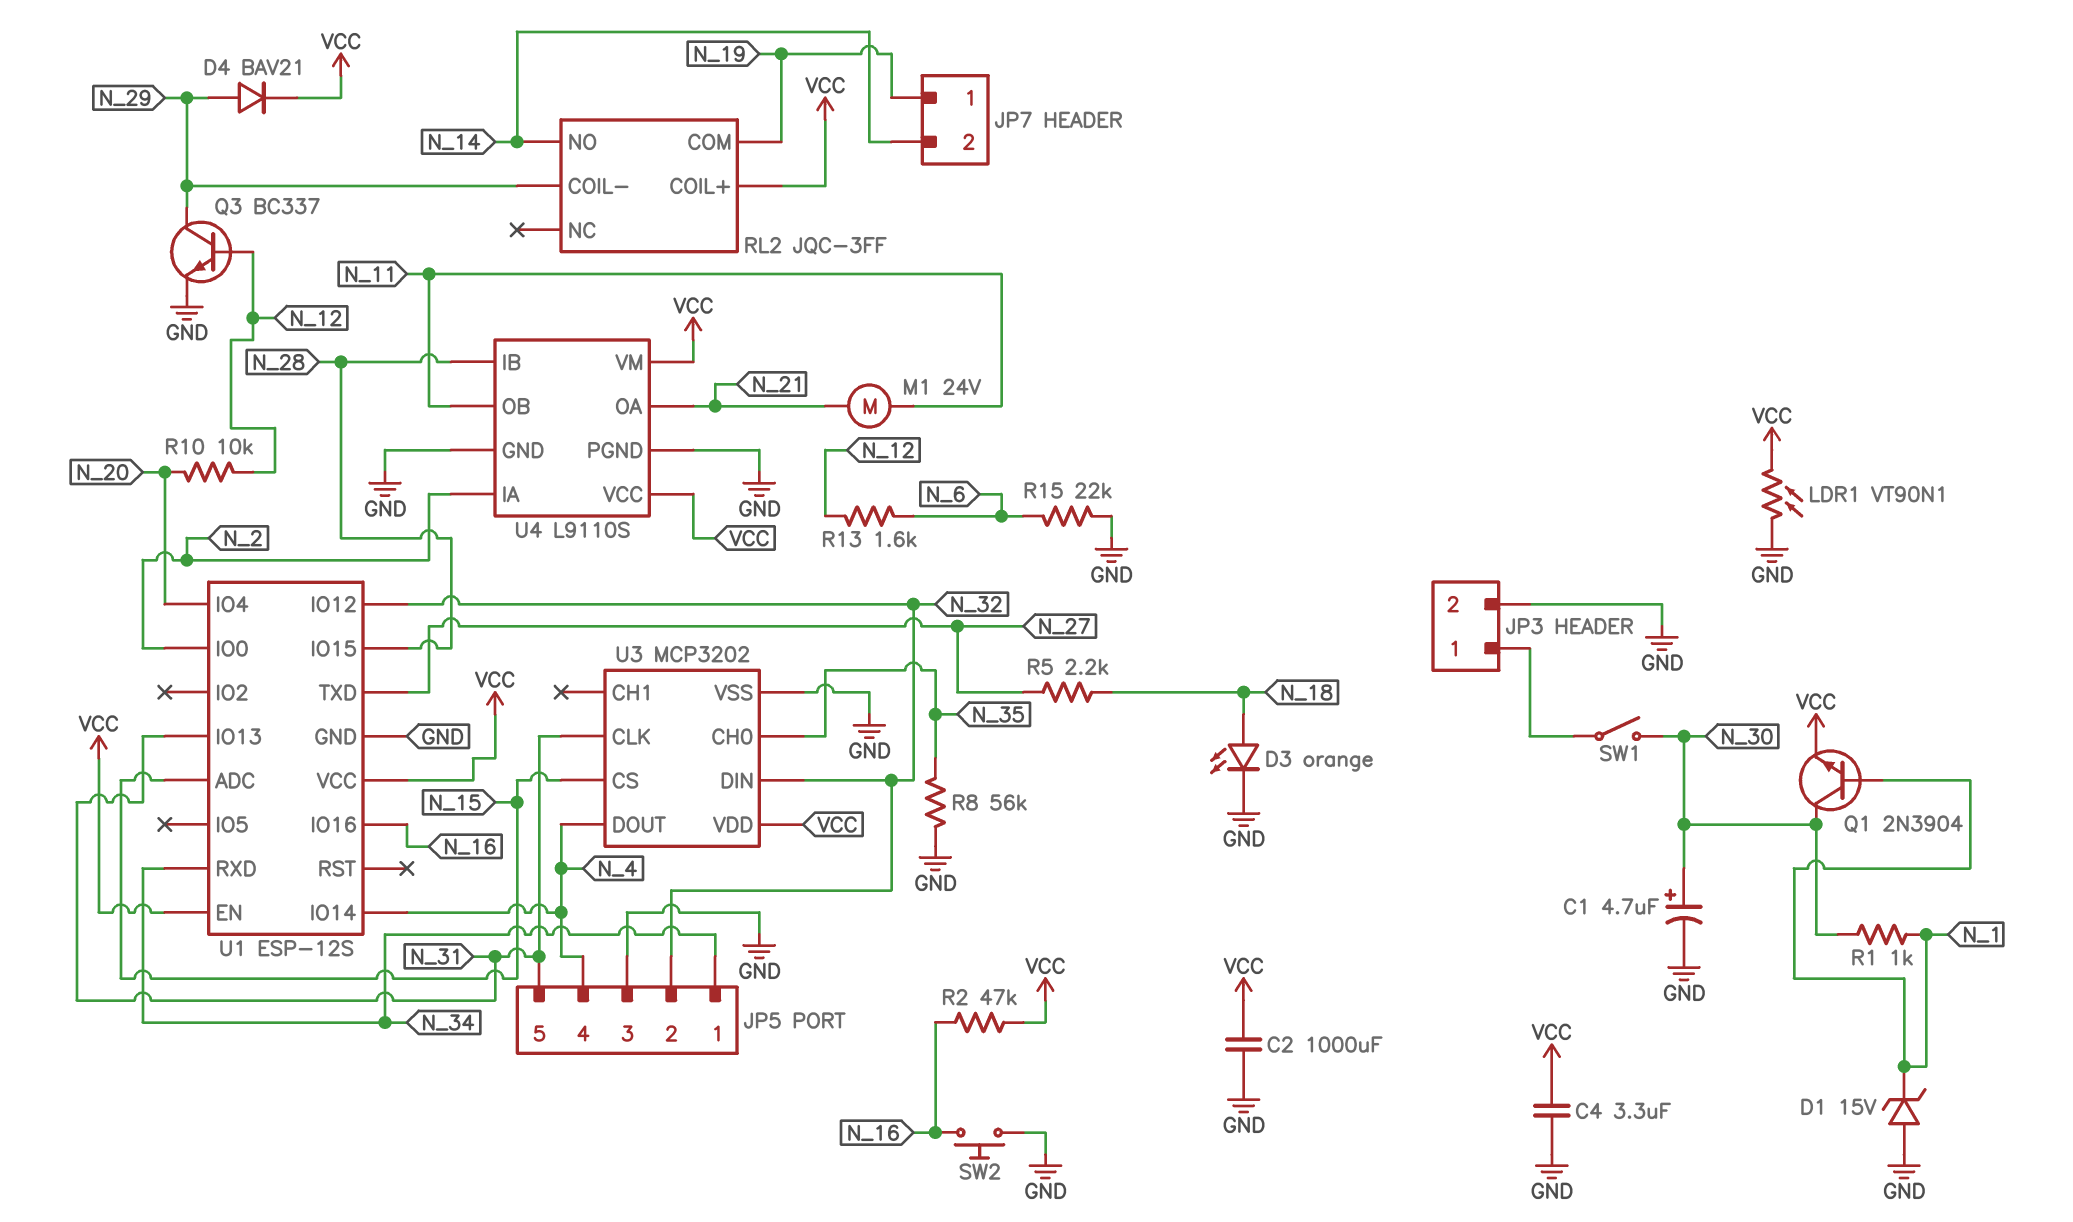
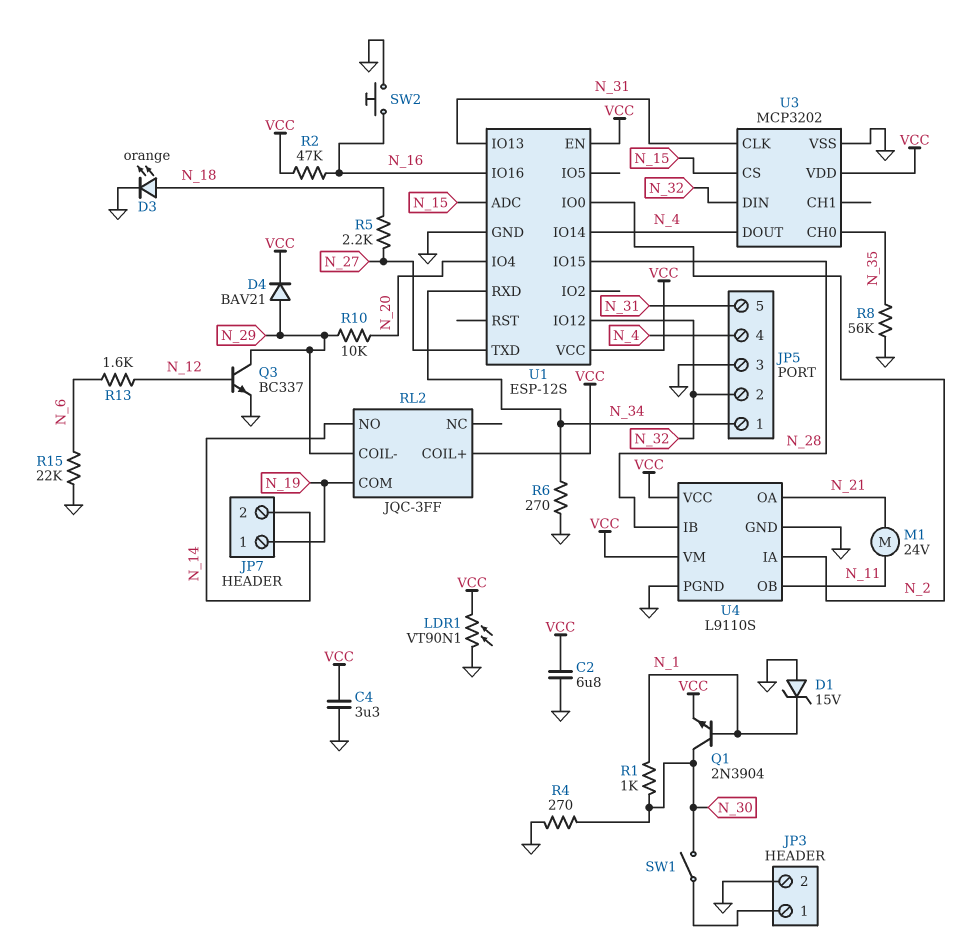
C1: 4.7uF (plus N_30, minus GND) -> none
C2: 1000uF (GND, VCC) -> 6.8uF (GND, VCC)
R4: none -> 270 (GND, N_30)
R6: none -> 270 (GND, N_34)
R10: 10k (N_12, N_20) -> 10k (N_20, N_29)

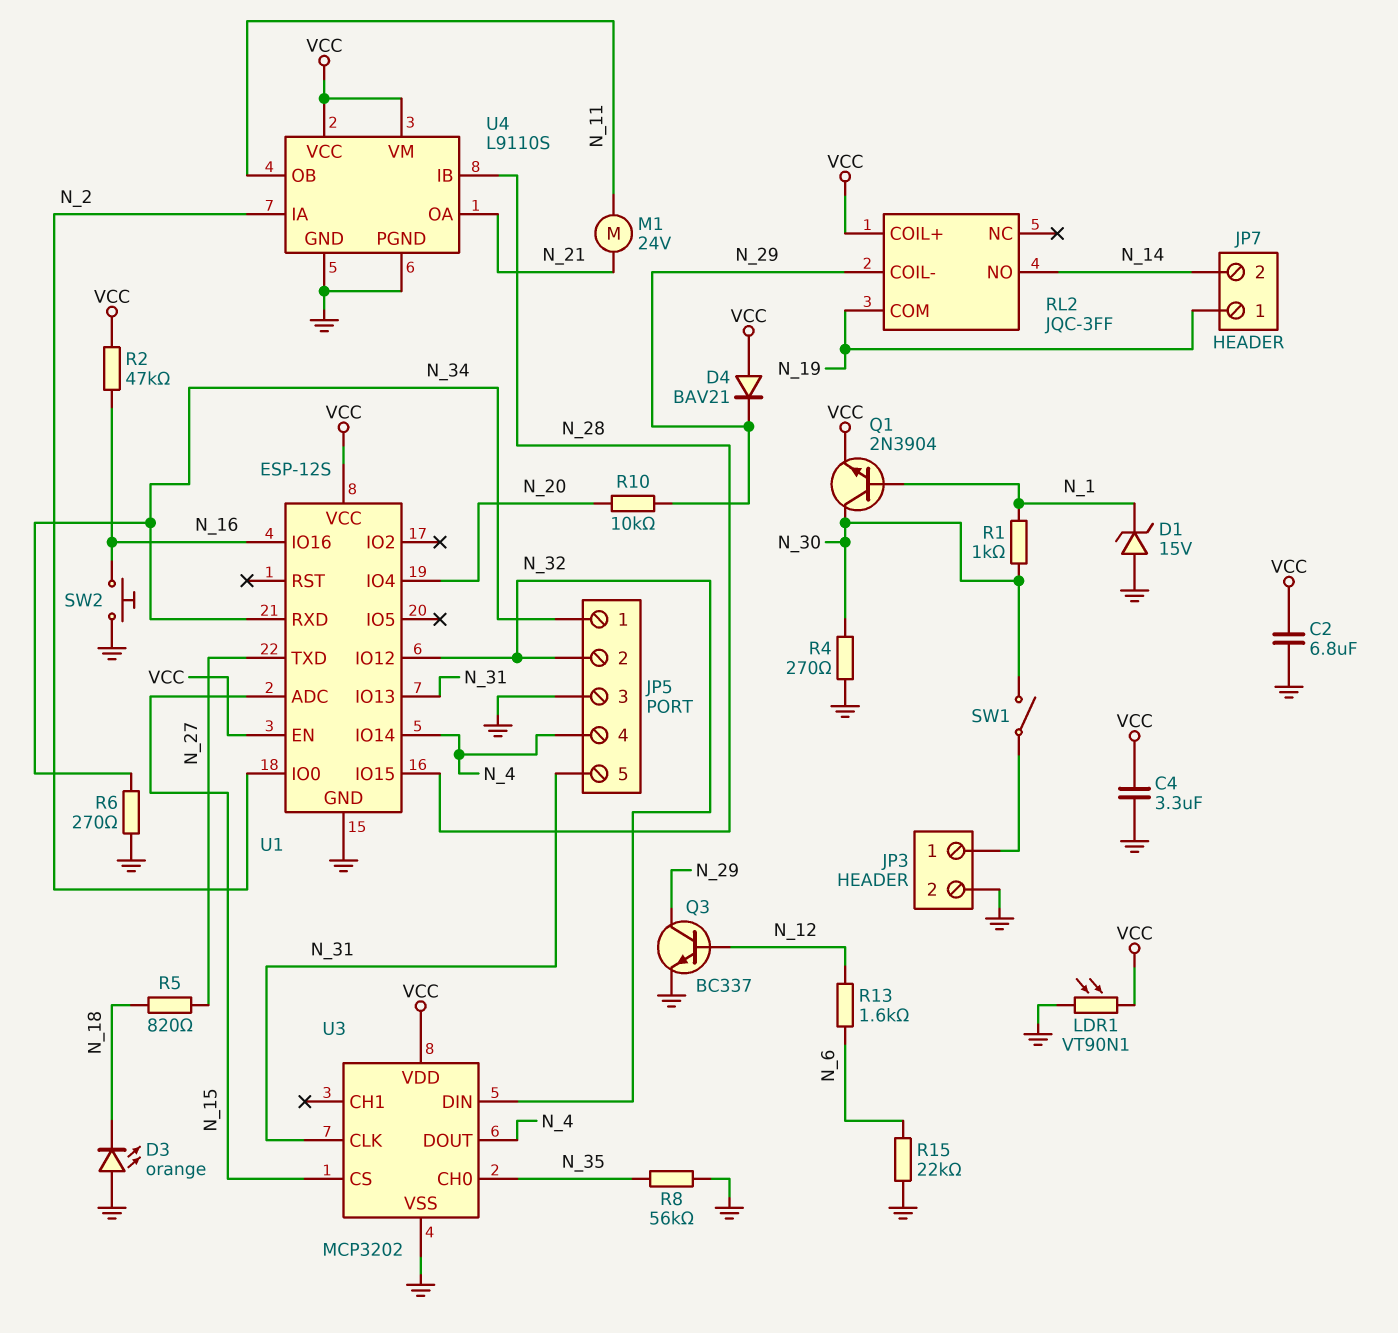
D3: LED orange (A N_18, K GND) -> LED orange (A GND, K N_18)
D4: diode BAV21 (A N_29, K VCC) -> diode BAV21 (A VCC, K N_29)
R5: 2.2k (N_18, N_27) -> 820 (N_18, N_27)

